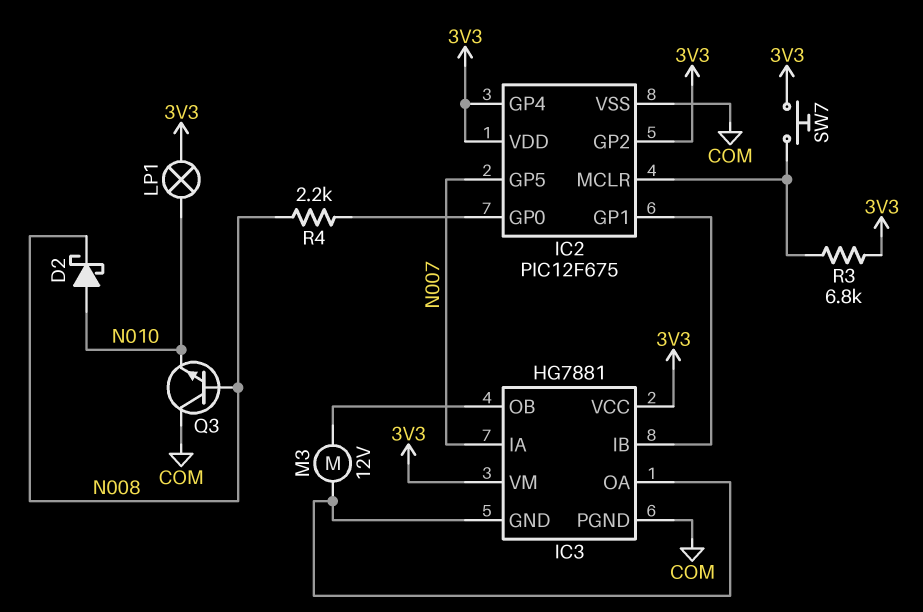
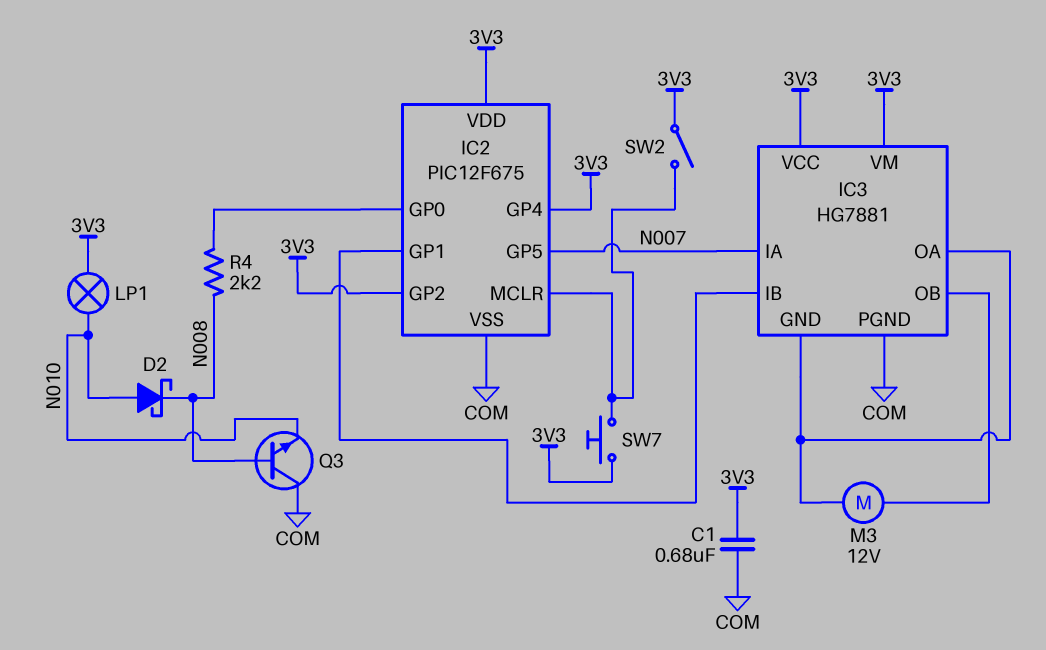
C1: none -> 680nF (3V3, COM)
R3: 6.8k (3V3, IC2/MCLR) -> none
SW2: none -> switch (3V3, IC2/MCLR)

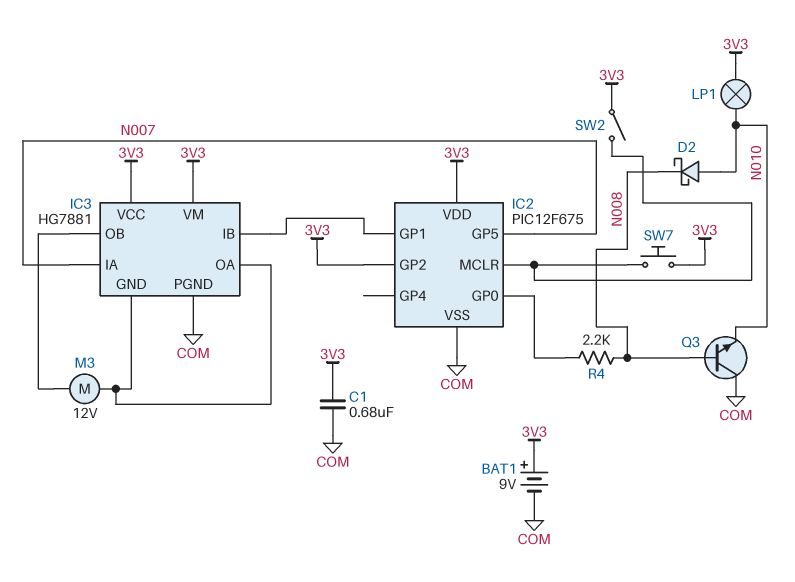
BAT1: none -> 9V (plus 3V3, minus COM)
IC2 pin GP4: 3V3 -> none

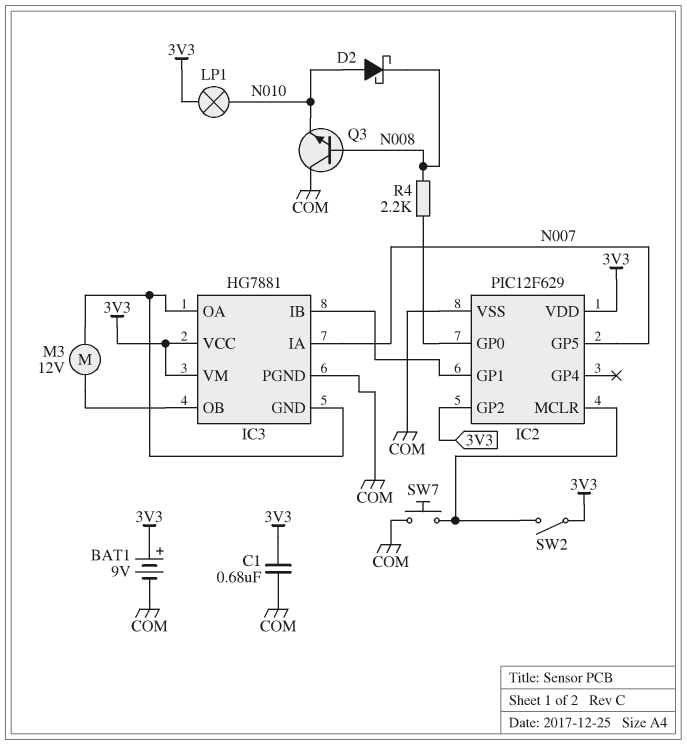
IC2: PIC12F675 -> PIC12F629
SW7: button (3V3, IC2/MCLR) -> button (COM, IC2/MCLR)

